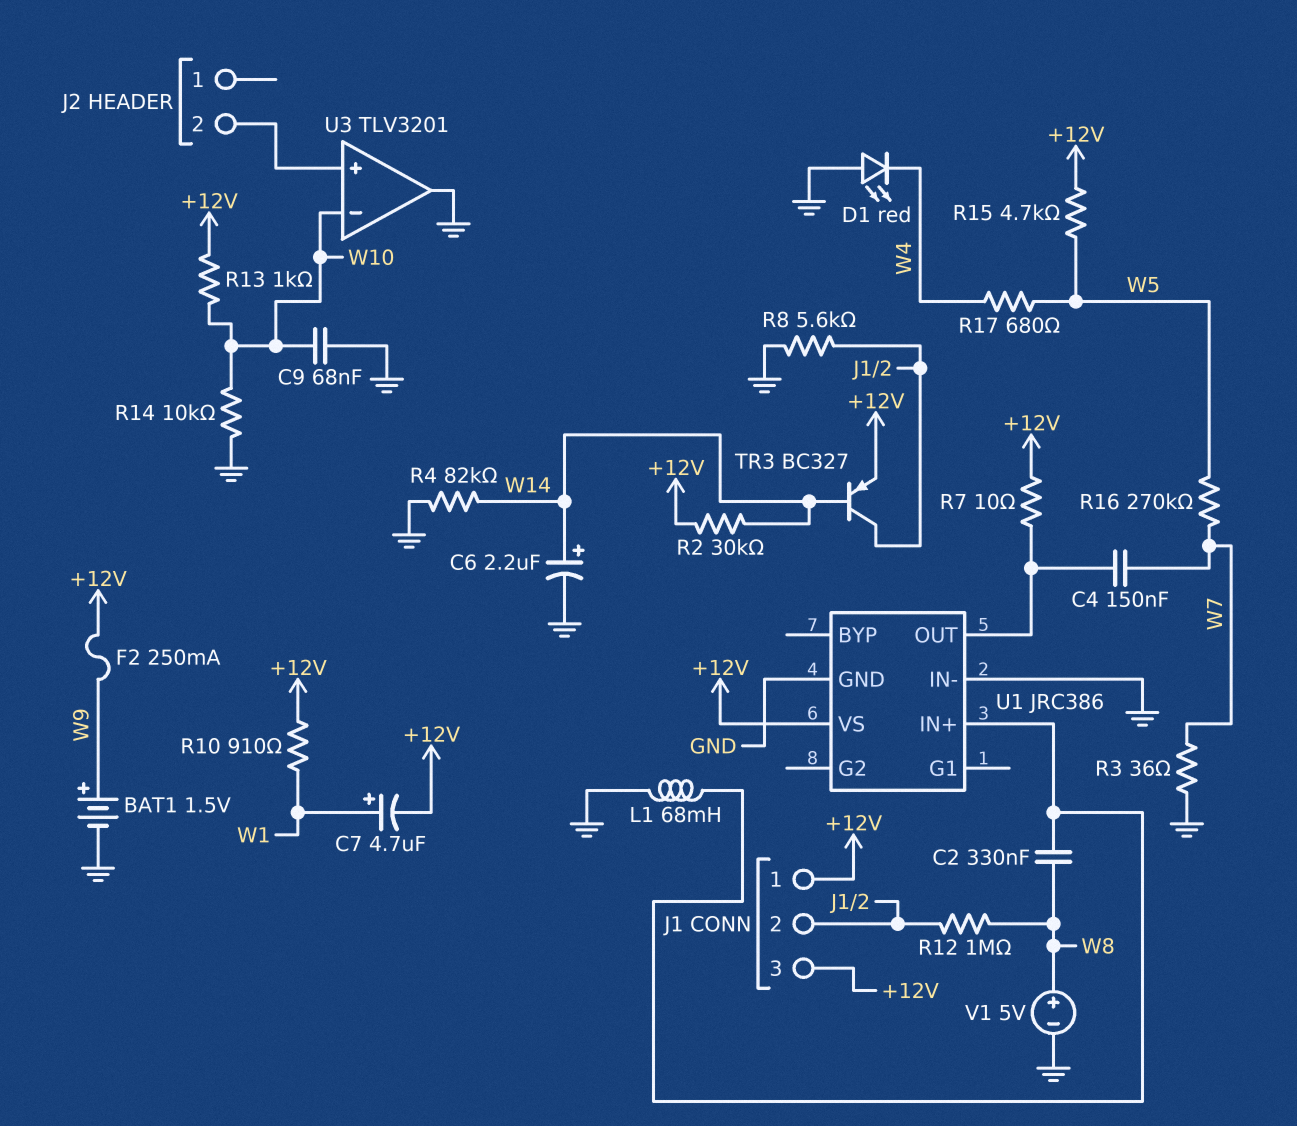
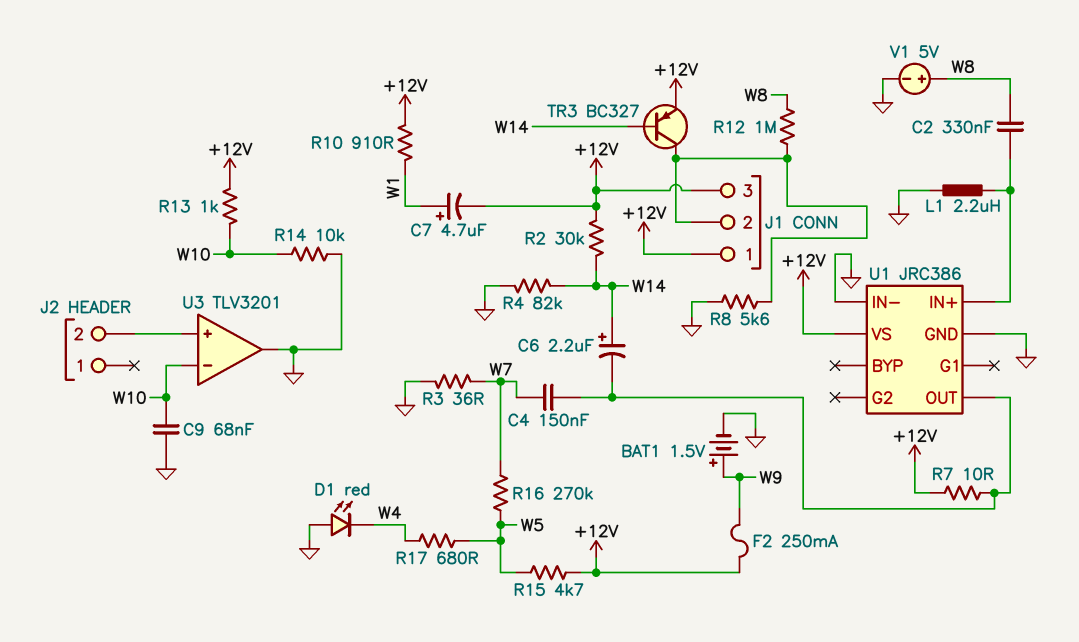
C6: 2.2uF (plus W14, minus GND) -> 2.2uF (plus W14, minus U1/OUT)
L1: 68mH (GND, U1/IN+) -> 2.2uH (GND, U1/IN+)

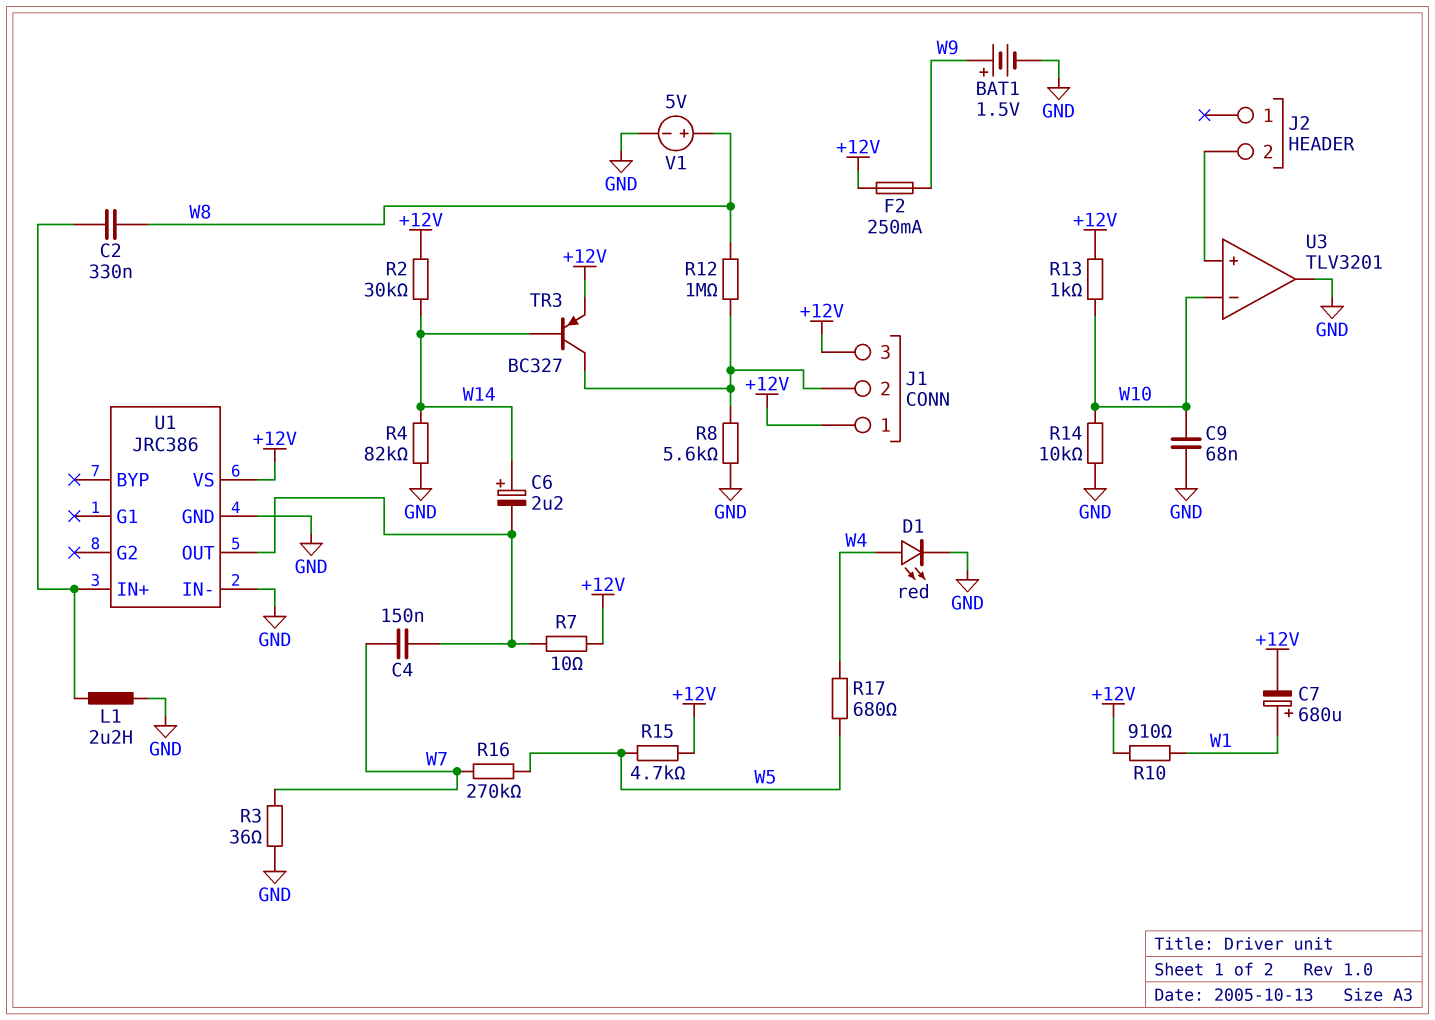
C7: 4.7uF (plus W1, minus +12V) -> 680uF (plus W1, minus +12V)
D1: LED red (A GND, K W4) -> LED red (A W4, K GND)

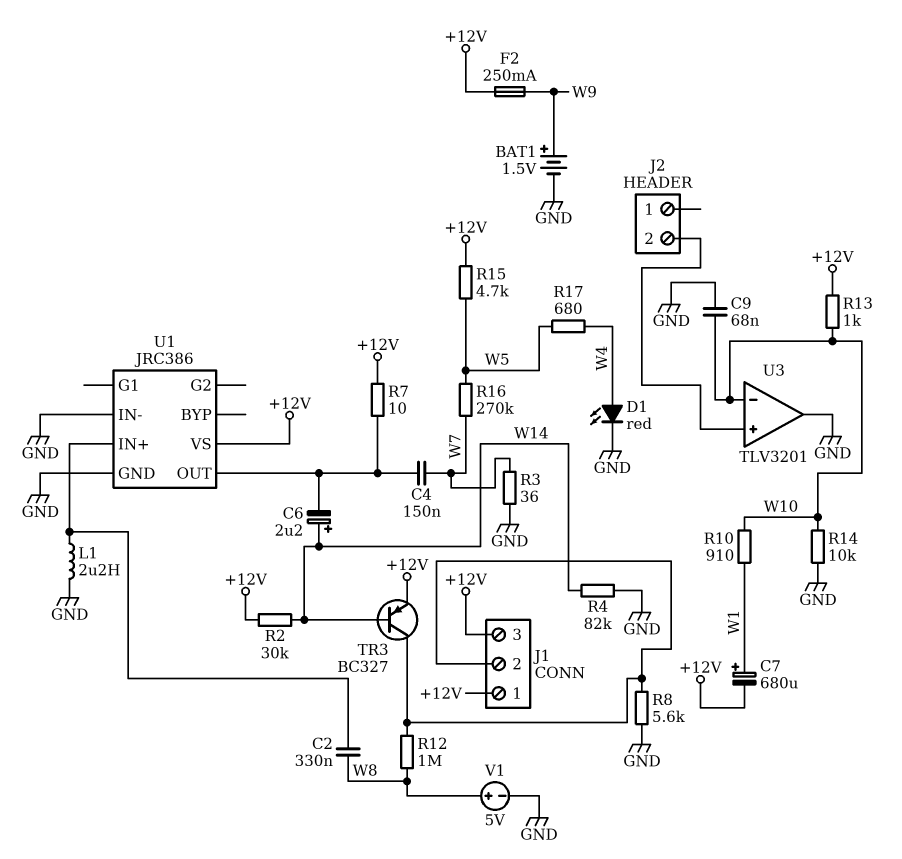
R10: 910 (+12V, W1) -> 910 (W1, W10)

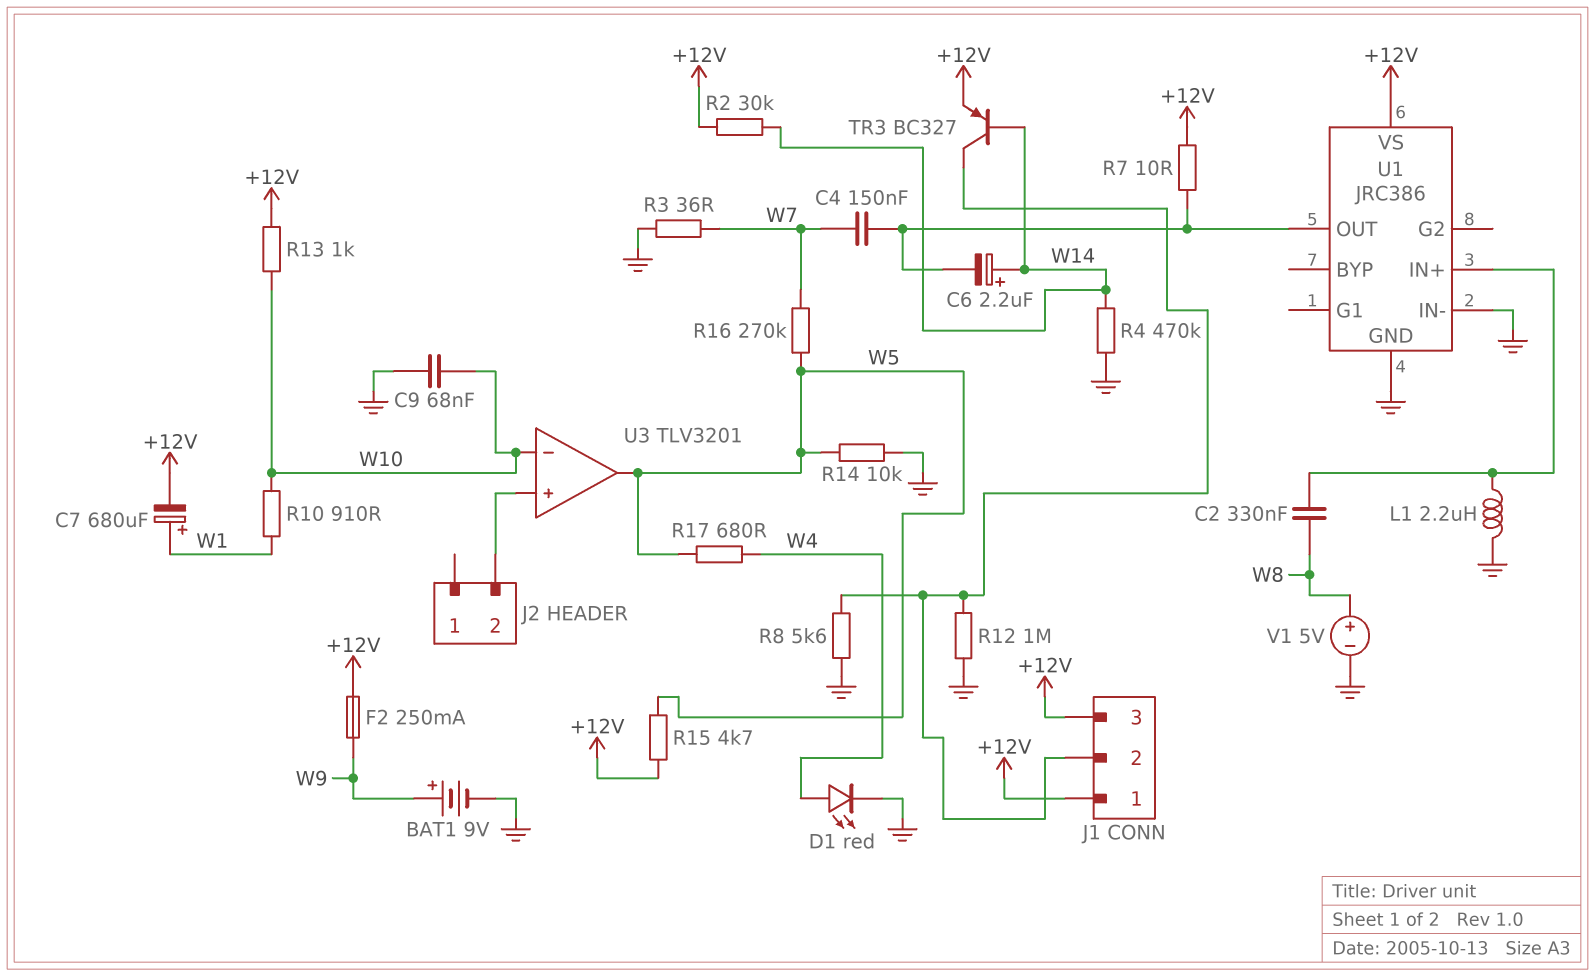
BAT1: 1.5V (plus W9, minus GND) -> 9V (plus W9, minus GND)
R4: 82k (GND, W14) -> 470k (GND, W14)
R12: 1M (J1/2, W8) -> 1M (GND, J1/2)
R14: 10k (GND, W10) -> 10k (GND, W5)
U3 pin out: GND -> W5

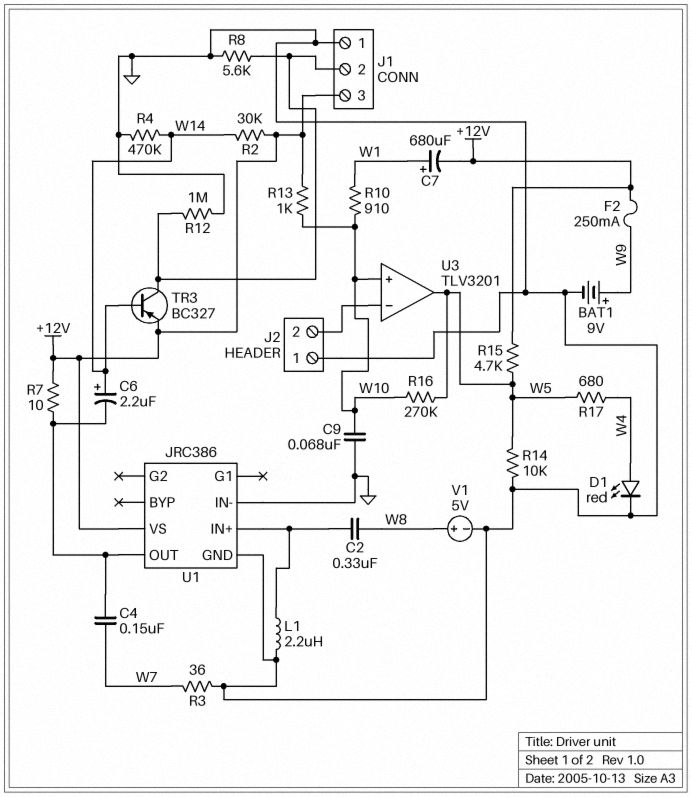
J1 pin 1: +12V -> GND
J2 pin 1: none -> GND
R16: 270k (W5, W7) -> 270k (W5, W10)
U3 pin in+: J2/2 -> W10
U3 pin in-: W10 -> J2/2

